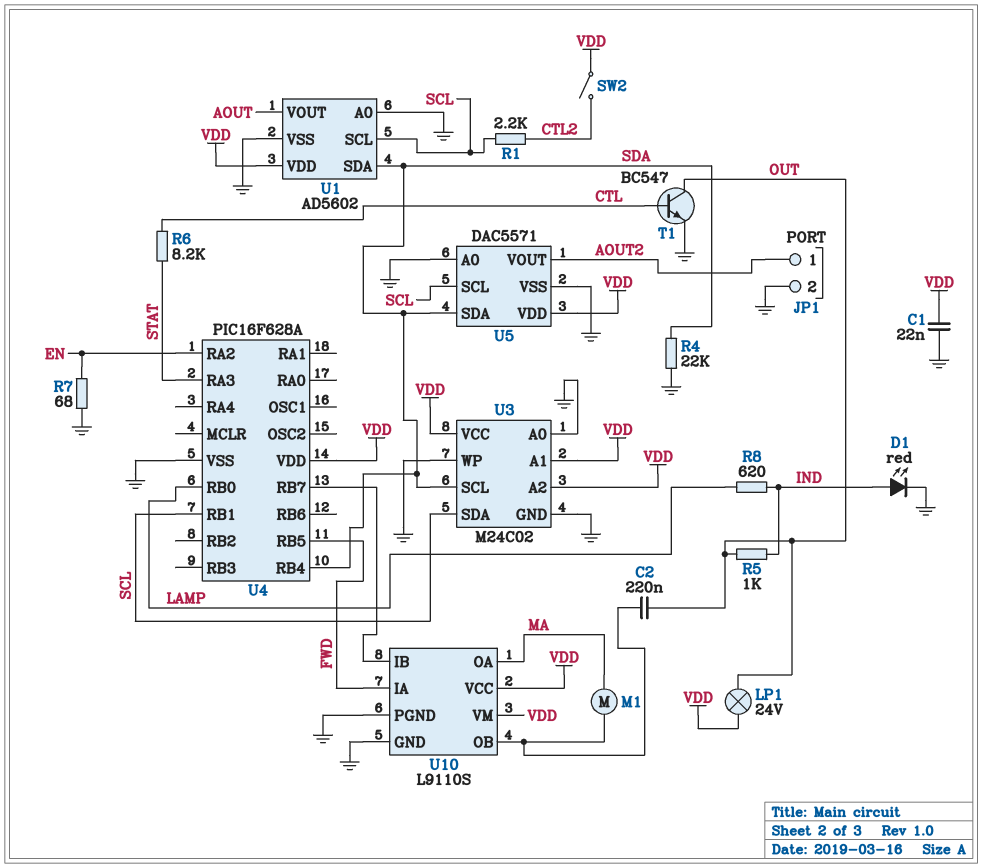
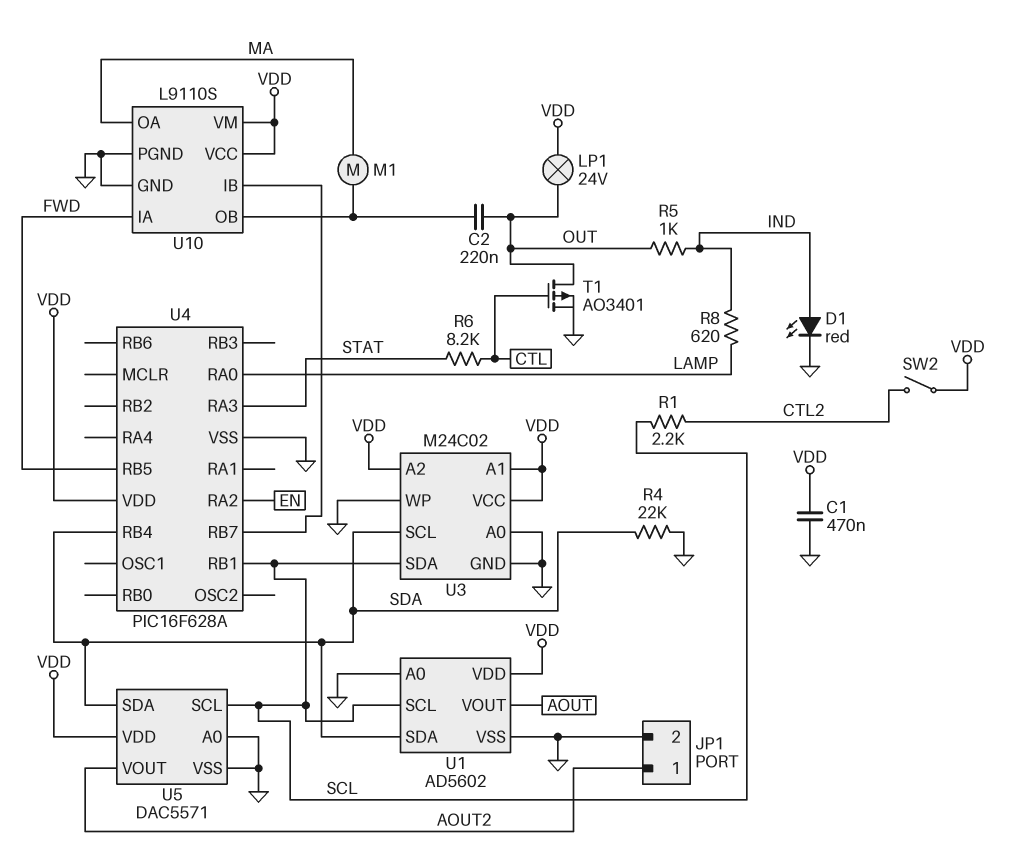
C1: 22nF (GND, VDD) -> 470nF (GND, VDD)
R7: 68 (EN, GND) -> none
T1: NPN BC547 (B CTL, C OUT, E GND) -> PMOS AO3401 (G CTL, D OUT, S GND)
U4 pin RA0: none -> LAMP
U4 pin RB0: LAMP -> none

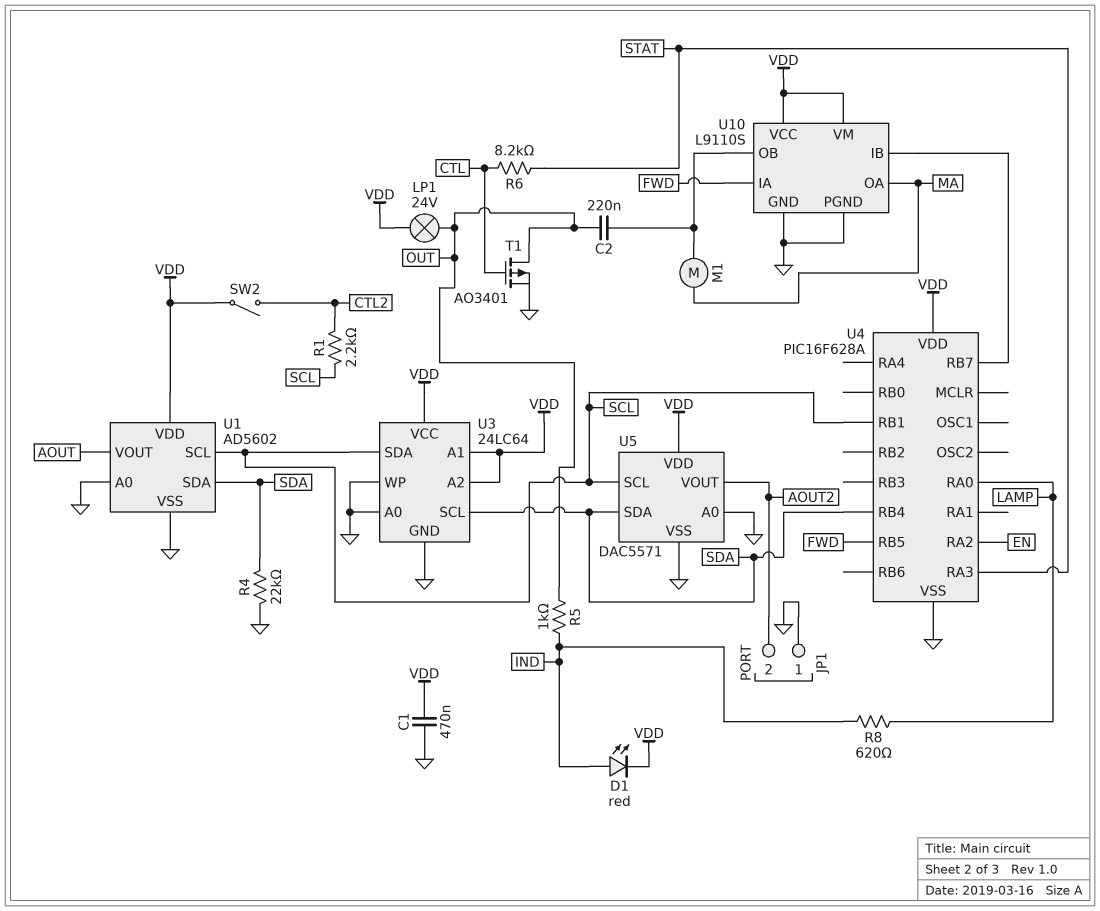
D1: LED red (A IND, K GND) -> LED red (A IND, K VDD)
JP1 pin 1: AOUT2 -> GND
JP1 pin 2: GND -> AOUT2
U3: M24C02 -> 24LC64

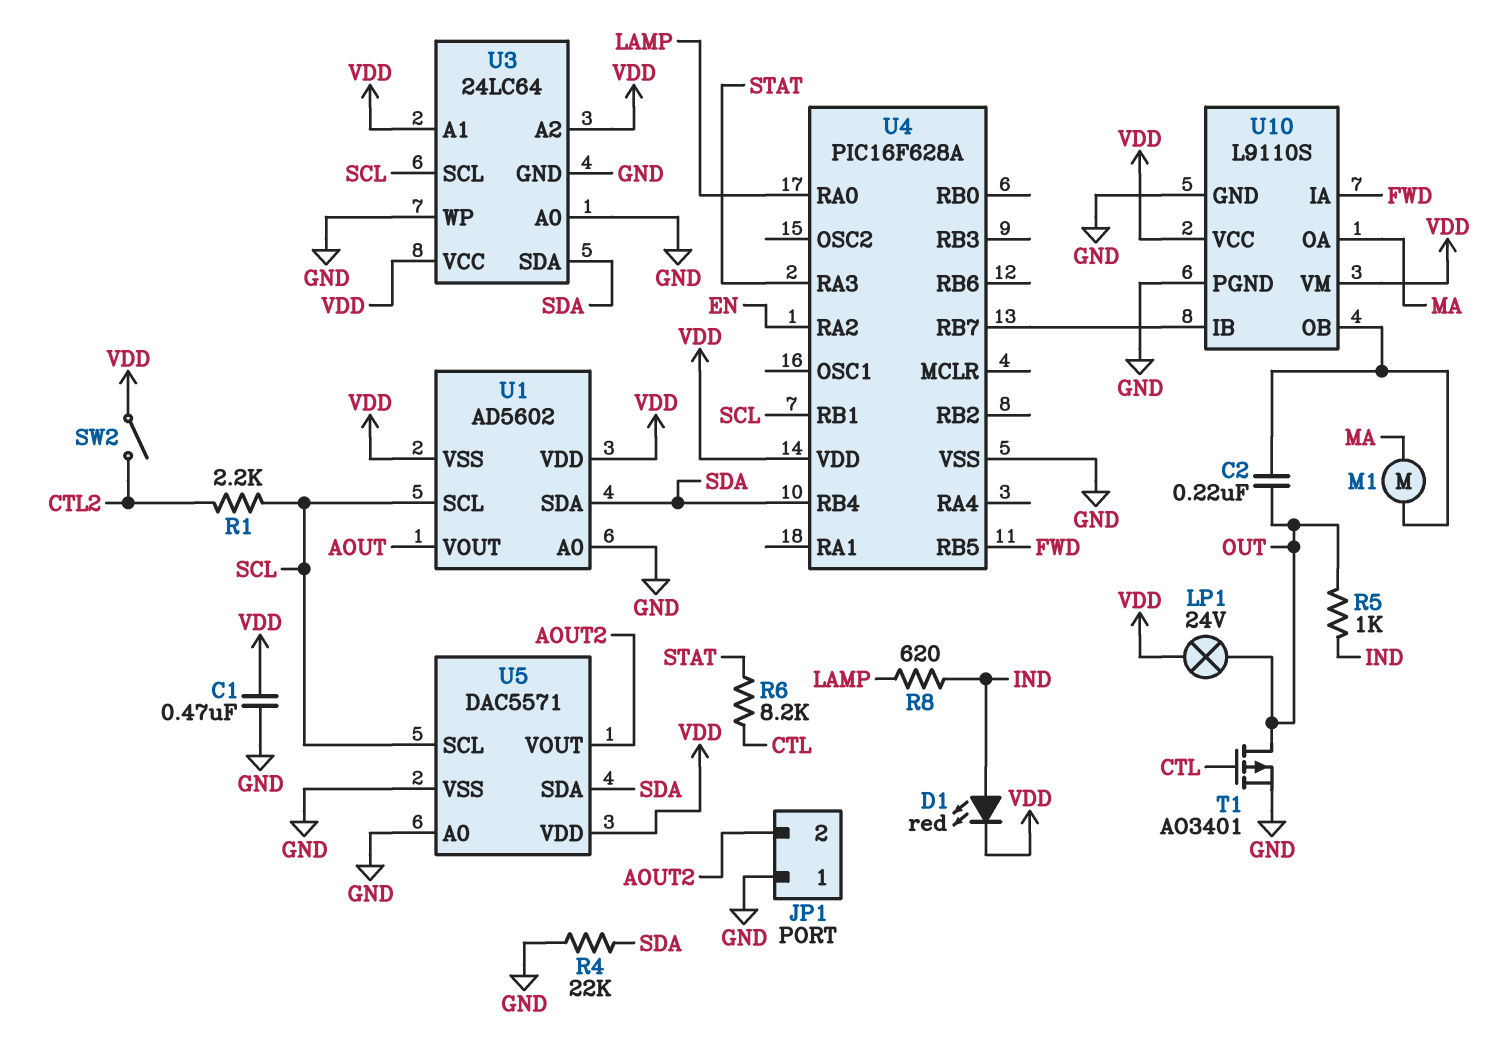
U1 pin VSS: GND -> VDD
U3 pin SCL: SDA -> SCL
U3 pin SDA: SCL -> SDA

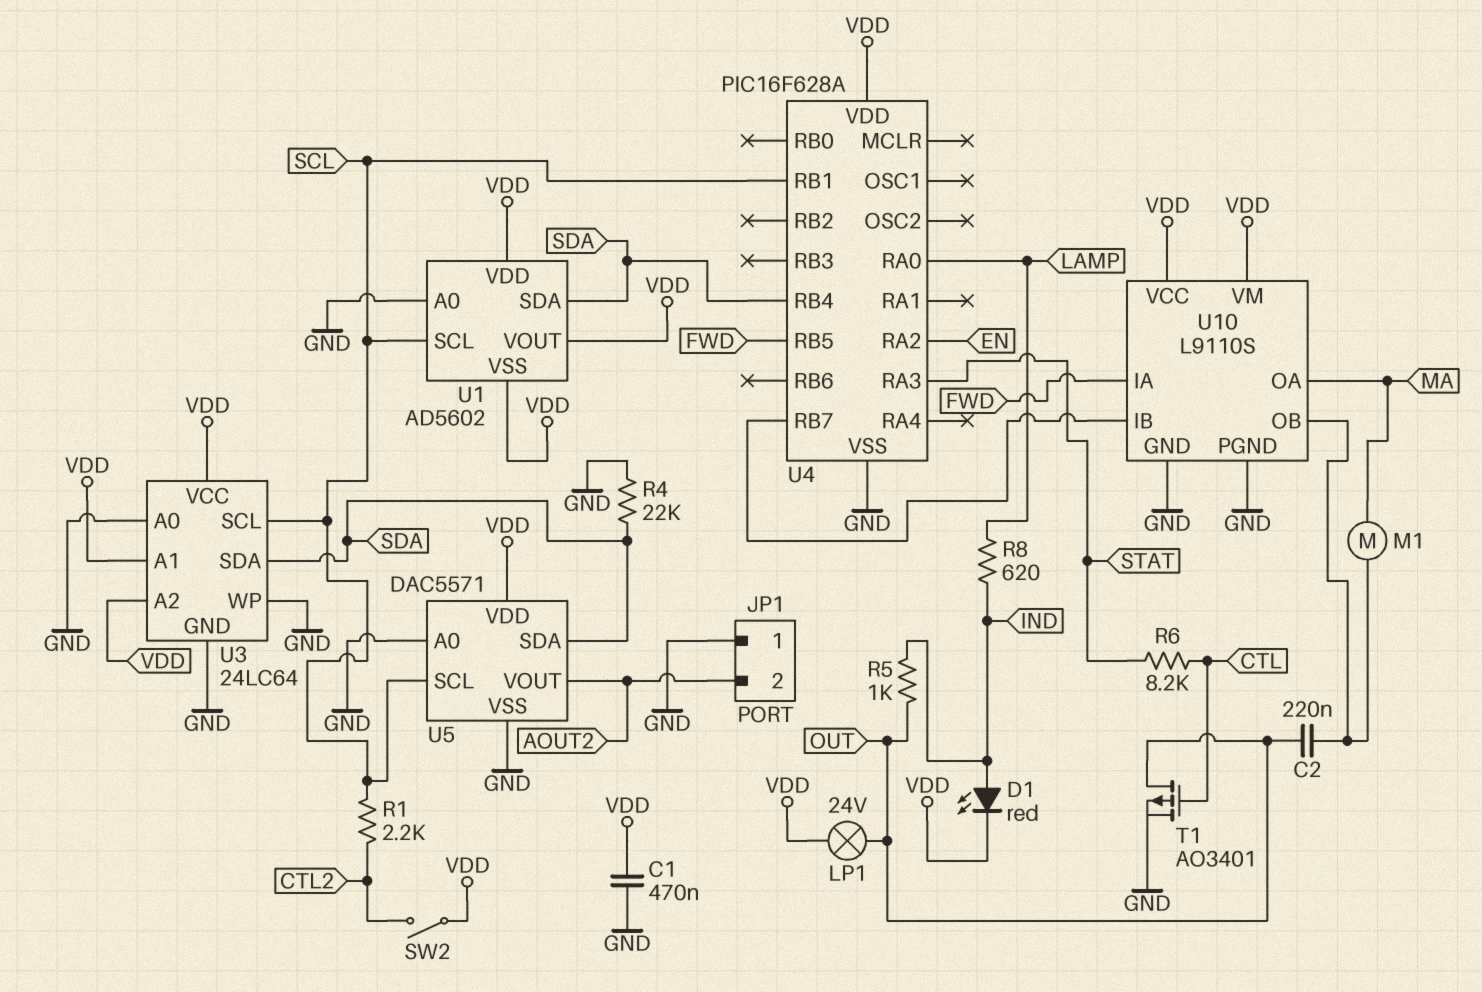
U1 pin VOUT: AOUT -> VDD

